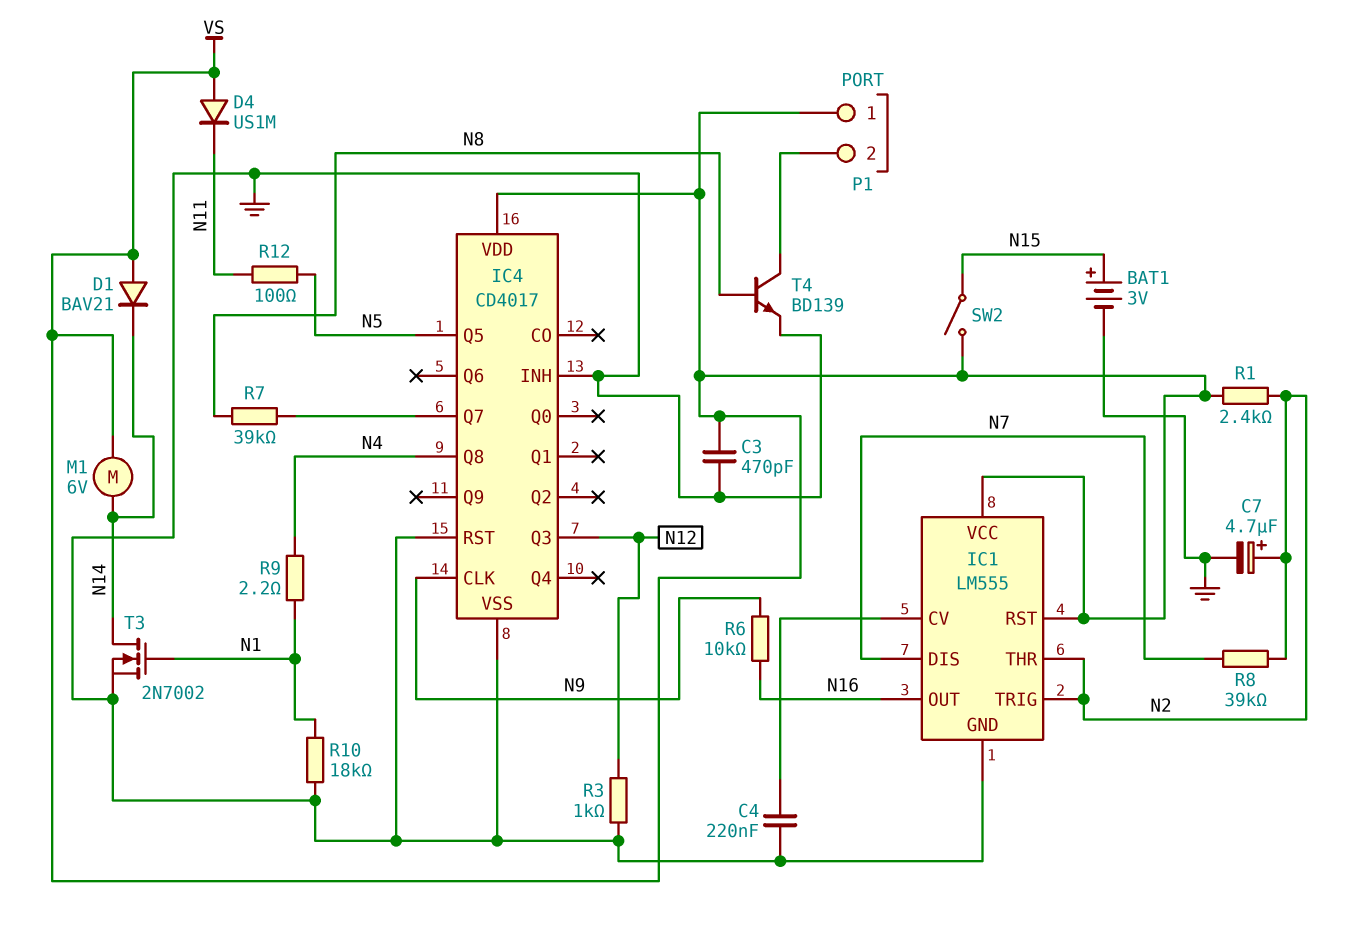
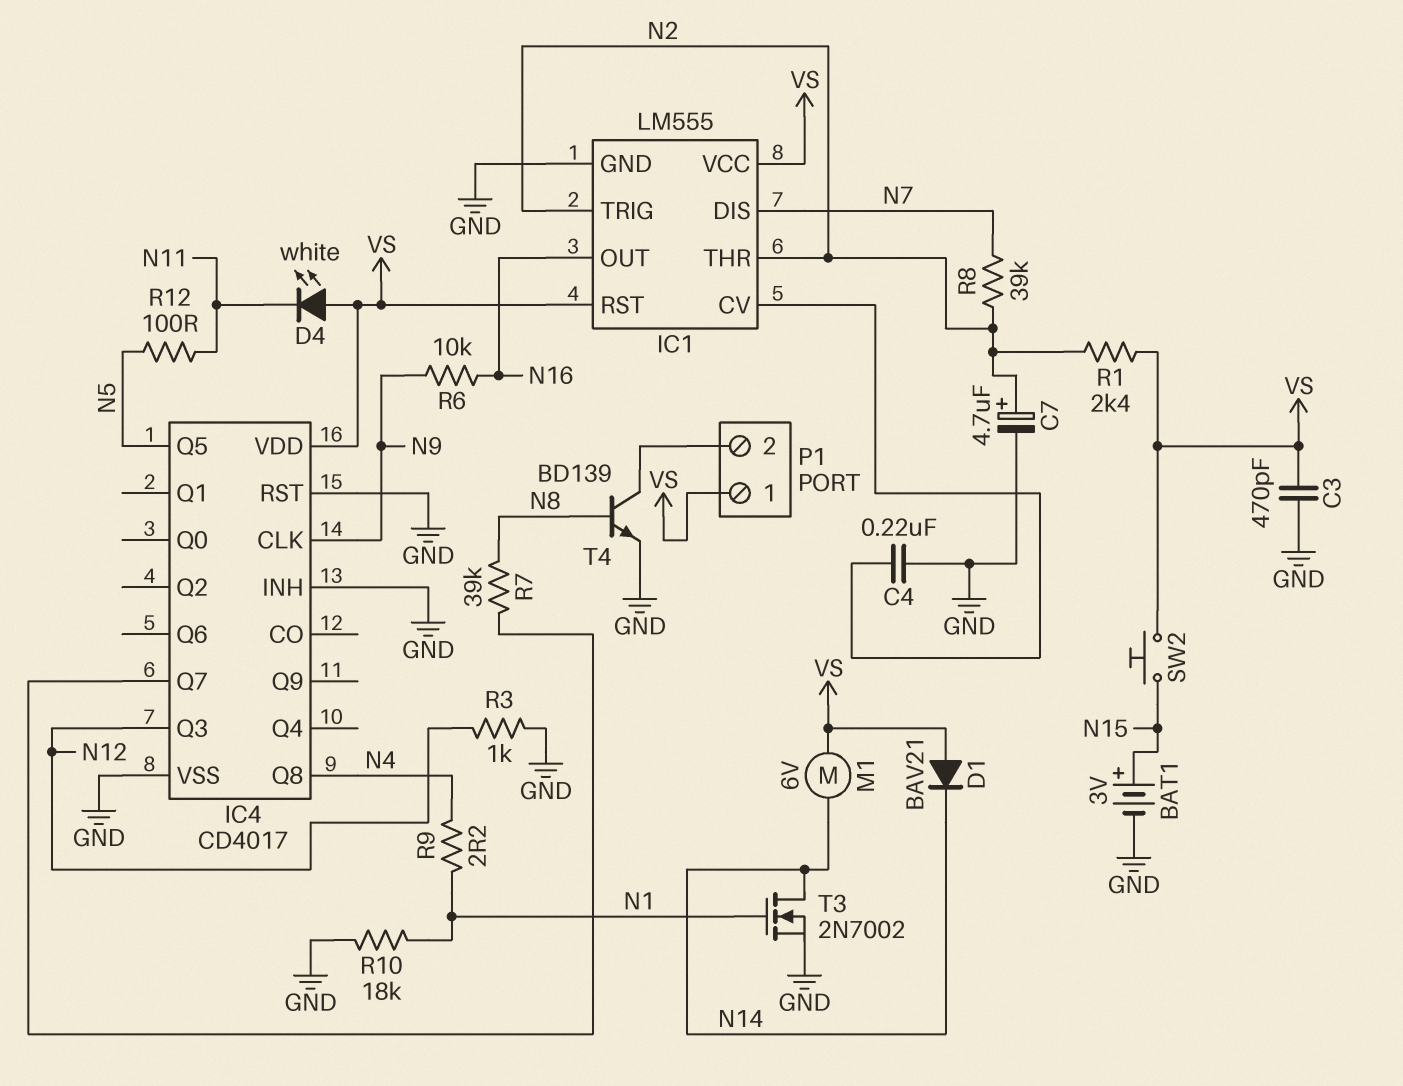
D4: diode US1M (A VS, K N11) -> LED white (A VS, K N11)
SW2: switch (N15, VS) -> button (N15, VS)

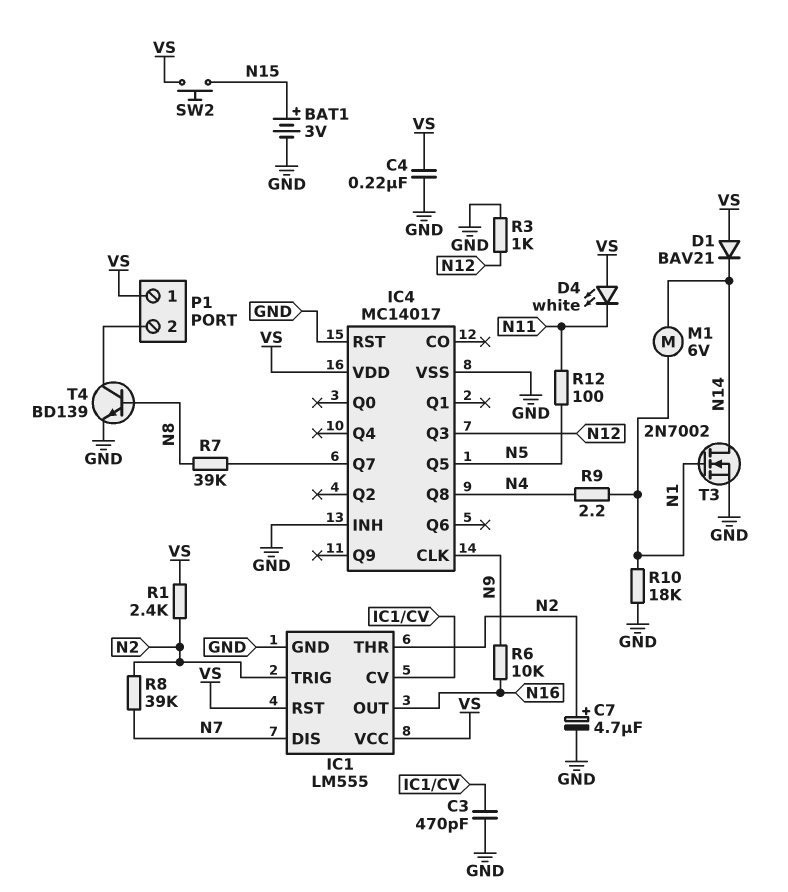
C3: 470pF (GND, VS) -> 470pF (GND, IC1/CV)
C4: 220nF (GND, IC1/CV) -> 220nF (GND, VS)
IC4: CD4017 -> MC14017
M1: motor 6V (N14, VS) -> motor 6V (N1, N14)

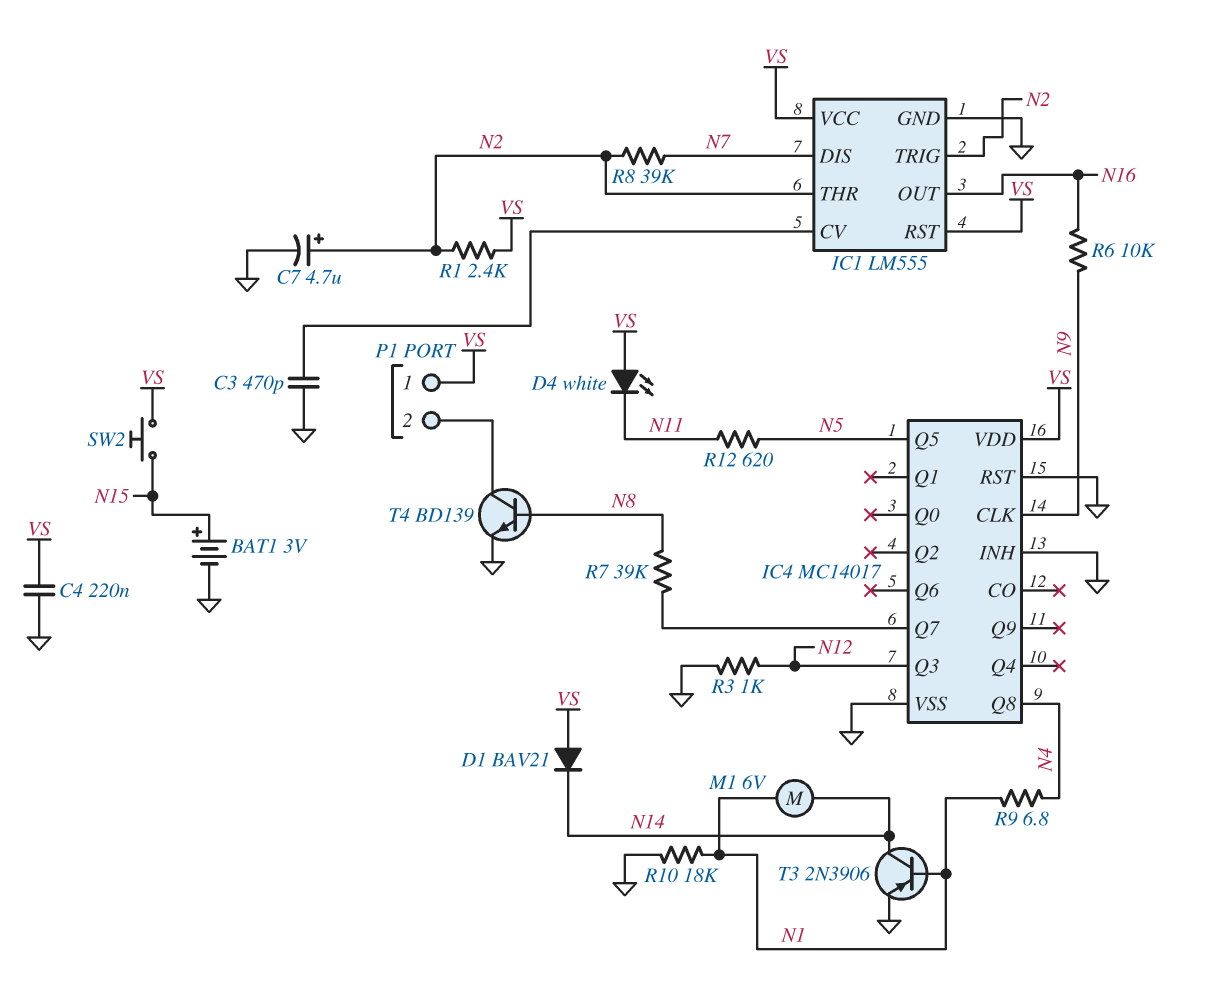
R9: 2.2 (N1, N4) -> 6.8 (N1, N4)
R12: 100 (N5, N11) -> 620 (N5, N11)
T3: NMOS 2N7002 (G N1, D N14, S GND) -> PNP 2N3906 (B N1, C N14, E GND)

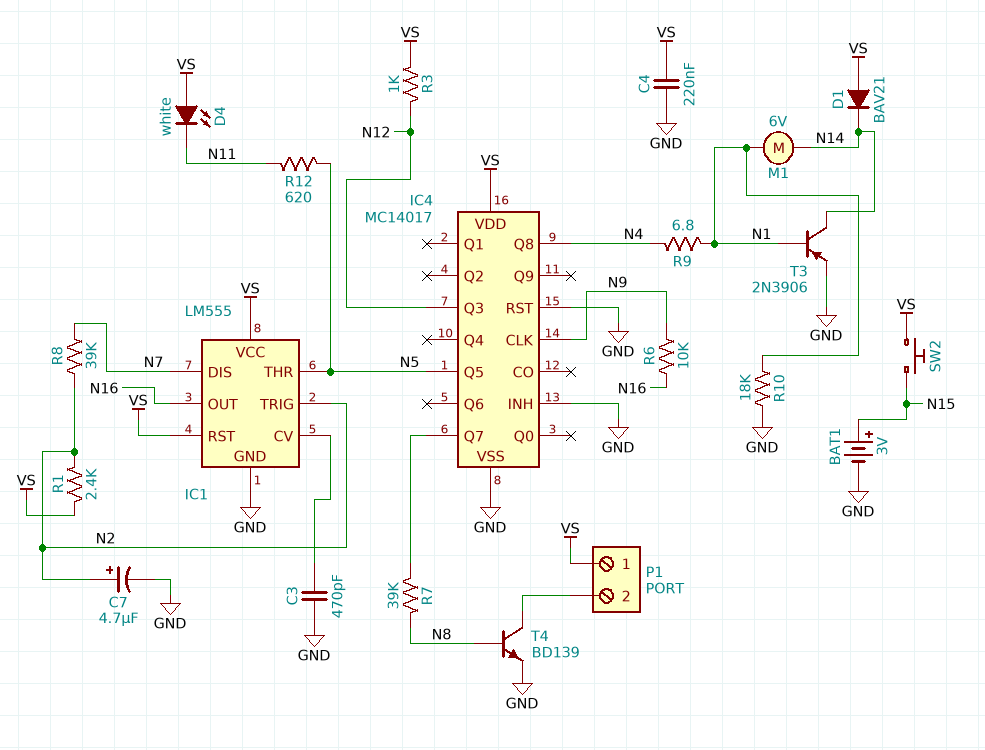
IC1 pin THR: N2 -> N5
R3: 1k (GND, N12) -> 1k (N12, VS)

